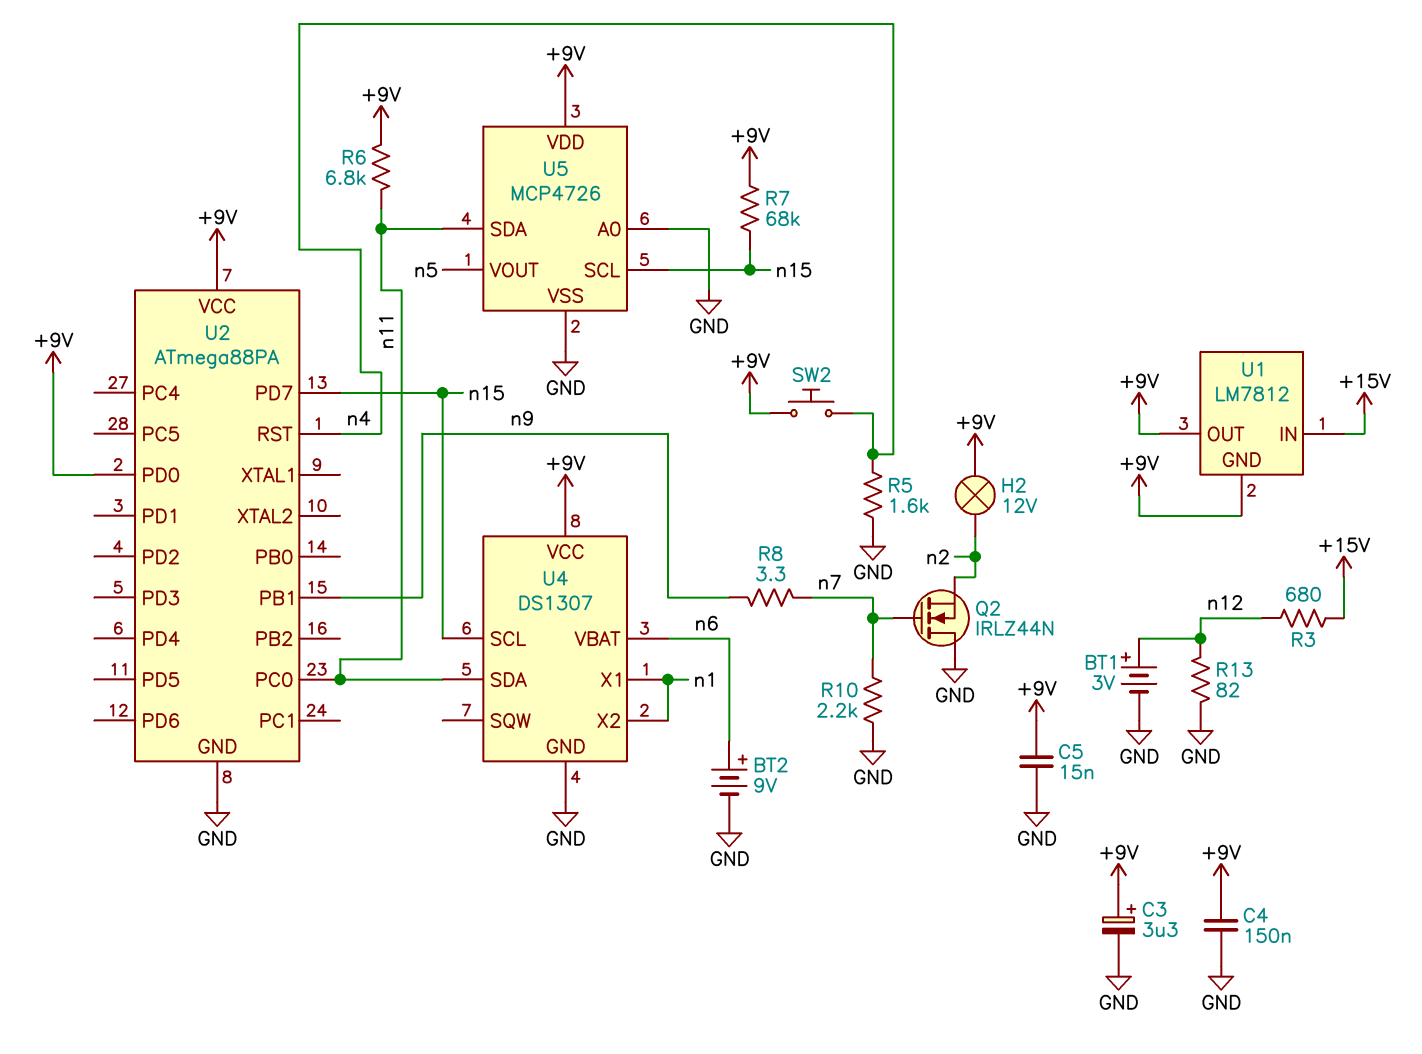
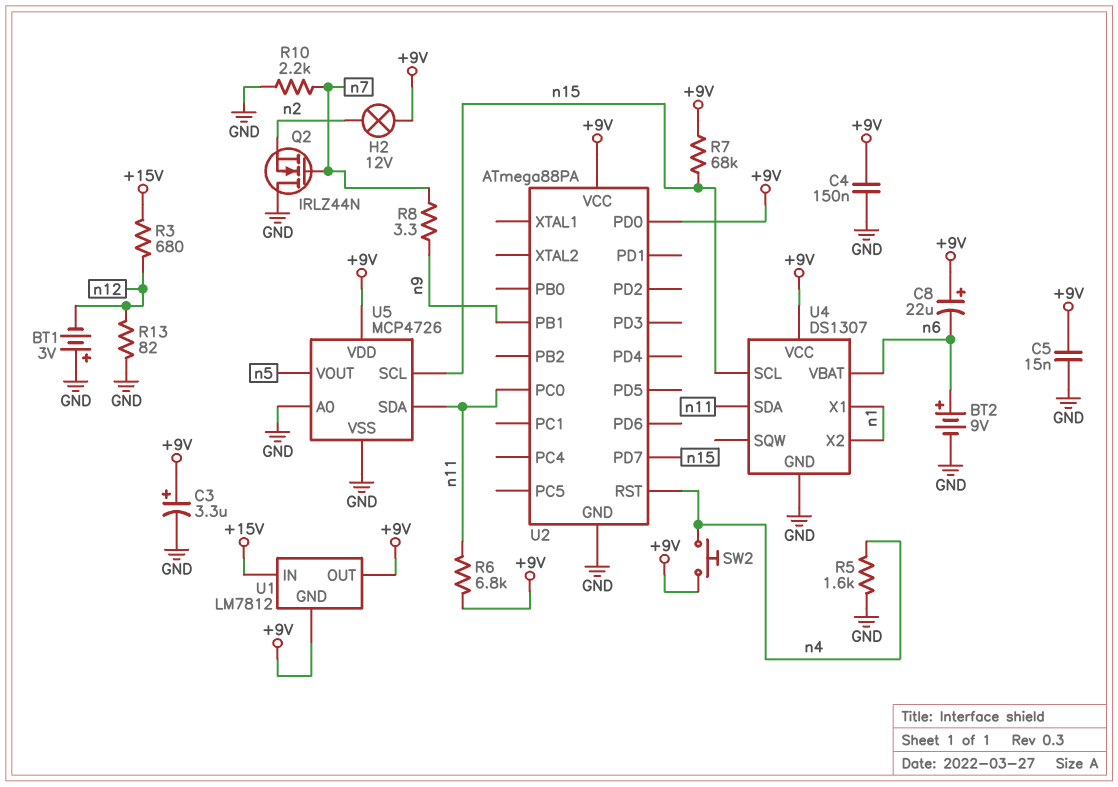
BT1: 3V (plus n12, minus GND) -> 3V (plus GND, minus n12)
C8: none -> 22uF (plus +9V, minus n6)

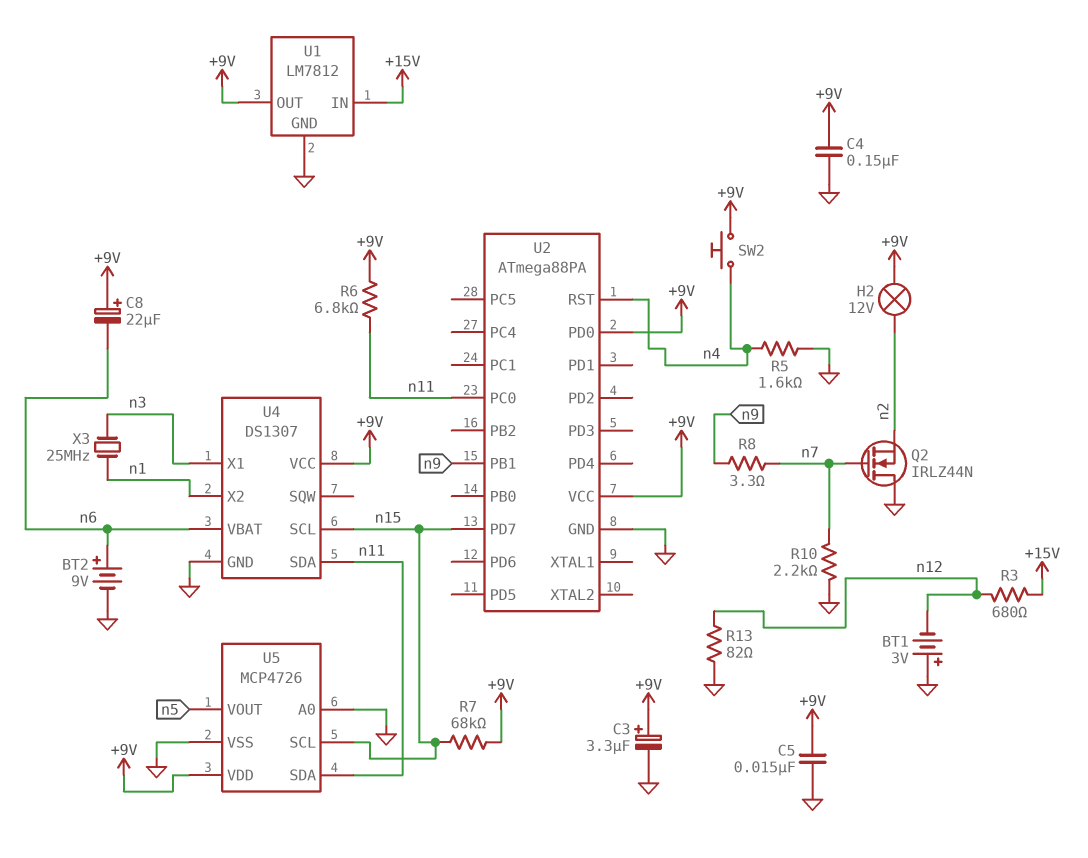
U1 pin GND: +9V -> GND
U4 pin X1: n1 -> n3
X3: none -> 25MHz (n1, n3)

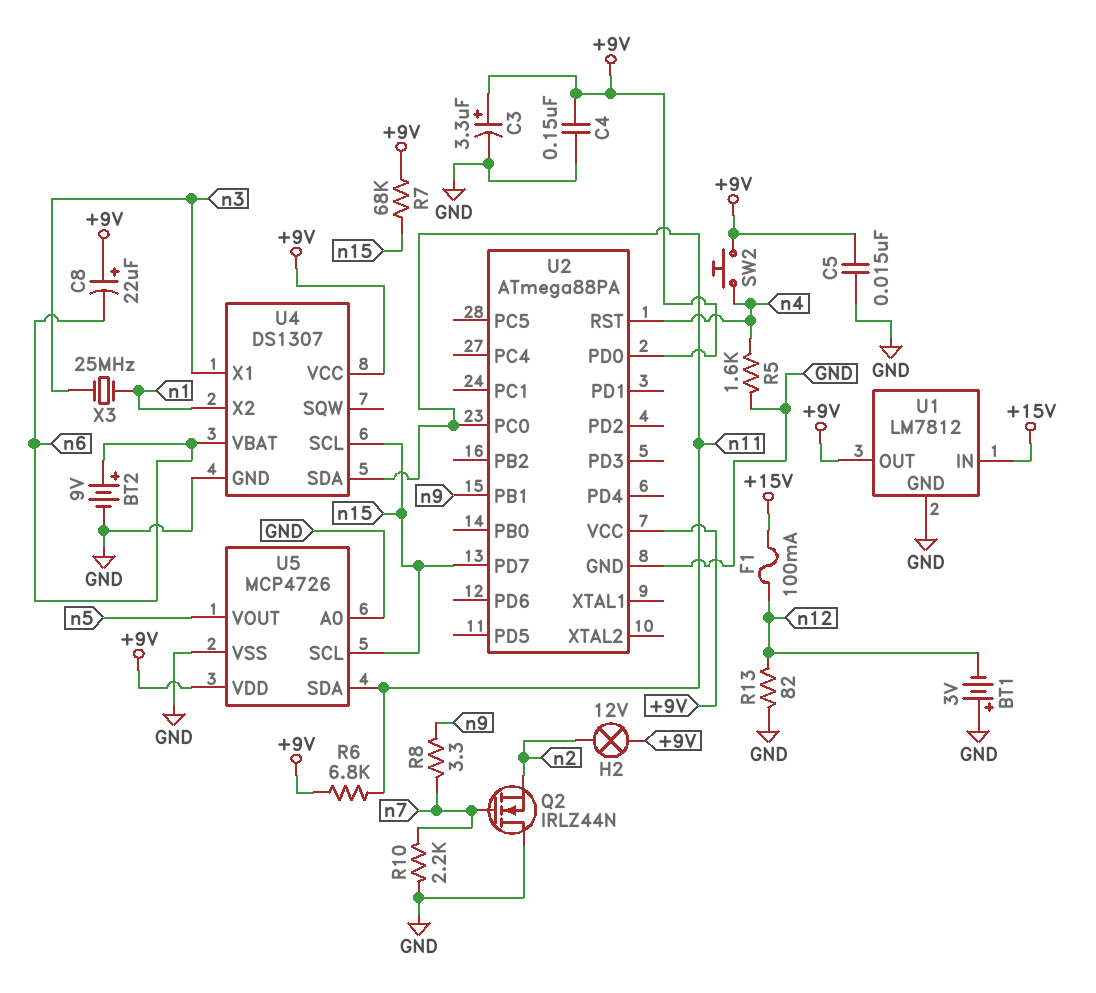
F1: none -> 100mA (+15V, n12)
R3: 680 (+15V, n12) -> none

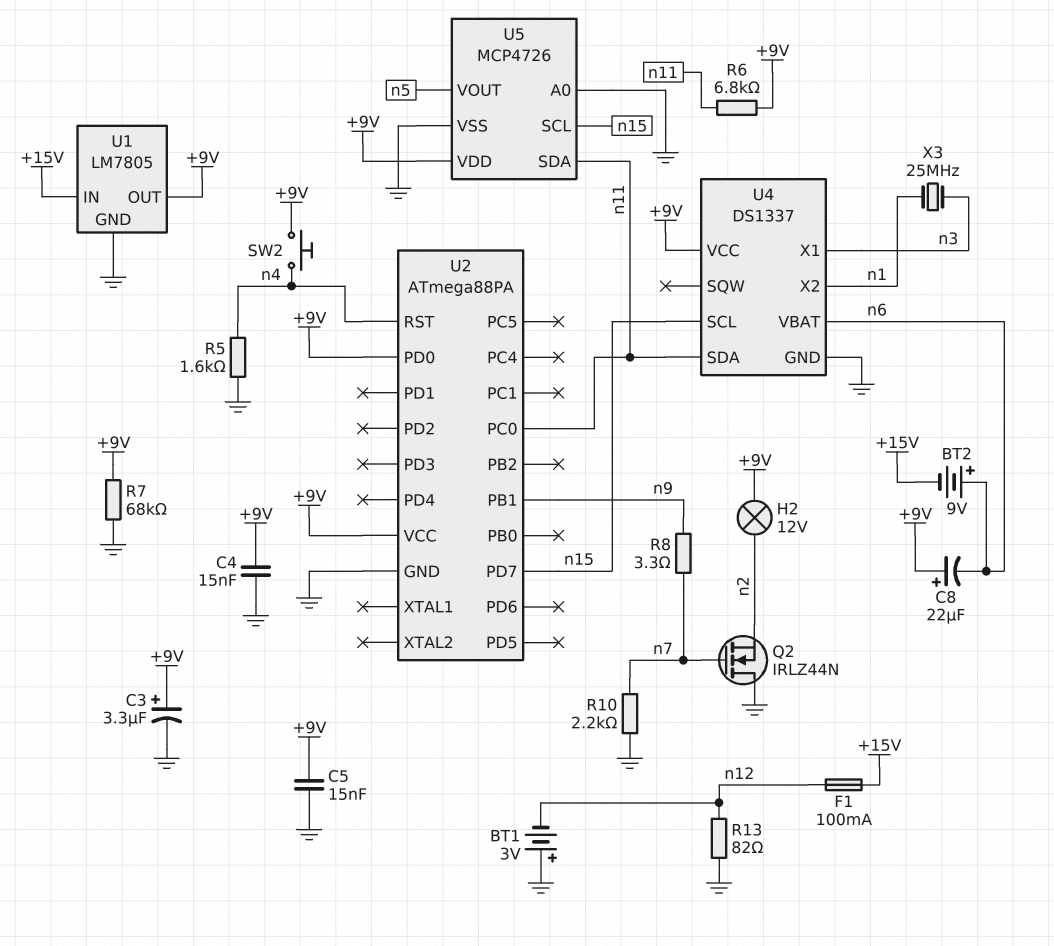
BT2: 9V (plus n6, minus GND) -> 9V (plus n6, minus +15V)
C4: 150nF (+9V, GND) -> 15nF (+9V, GND)
R7: 68k (+9V, n15) -> 68k (+9V, GND)
U1: LM7812 -> LM7805
U4: DS1307 -> DS1337

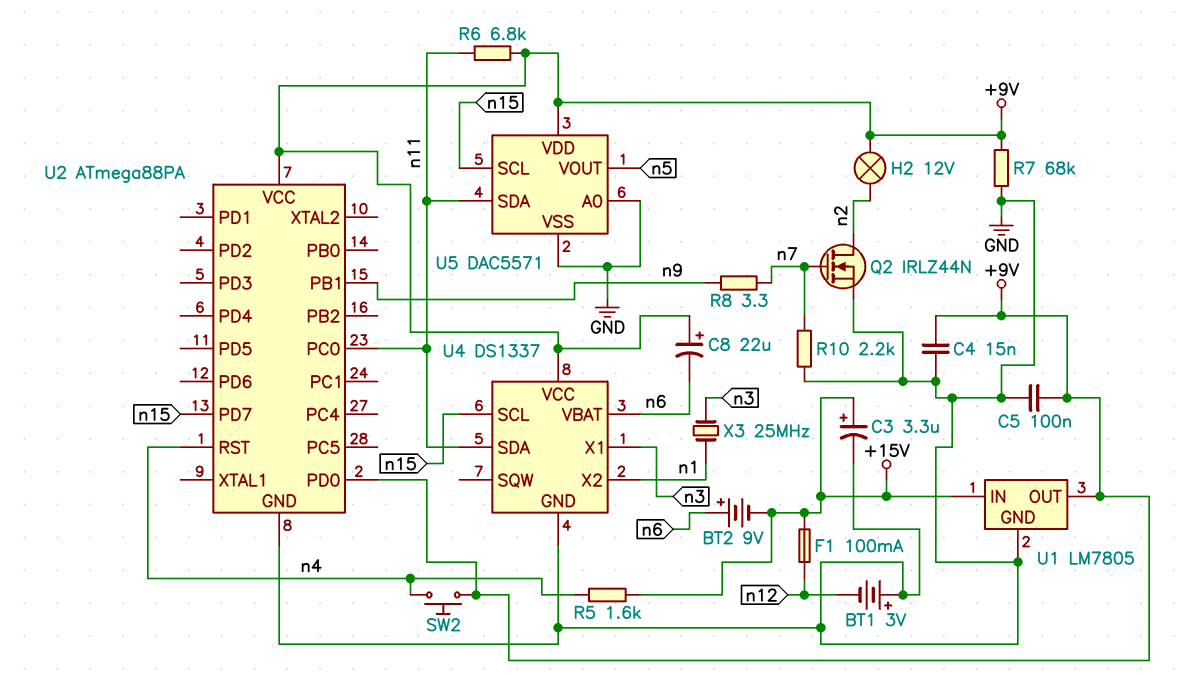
C3: 3.3uF (plus +9V, minus GND) -> 3.3uF (plus +15V, minus GND)
C5: 15nF (+9V, GND) -> 100nF (+9V, GND)
Q2: NMOS IRLZ44N (G n7, D GND, S n2) -> NMOS IRLZ44N (G n7, D n2, S GND)
R5: 1.6k (GND, n4) -> 1.6k (+15V, n4)
R13: 82 (GND, n12) -> none
U5: MCP4726 -> DAC5571

